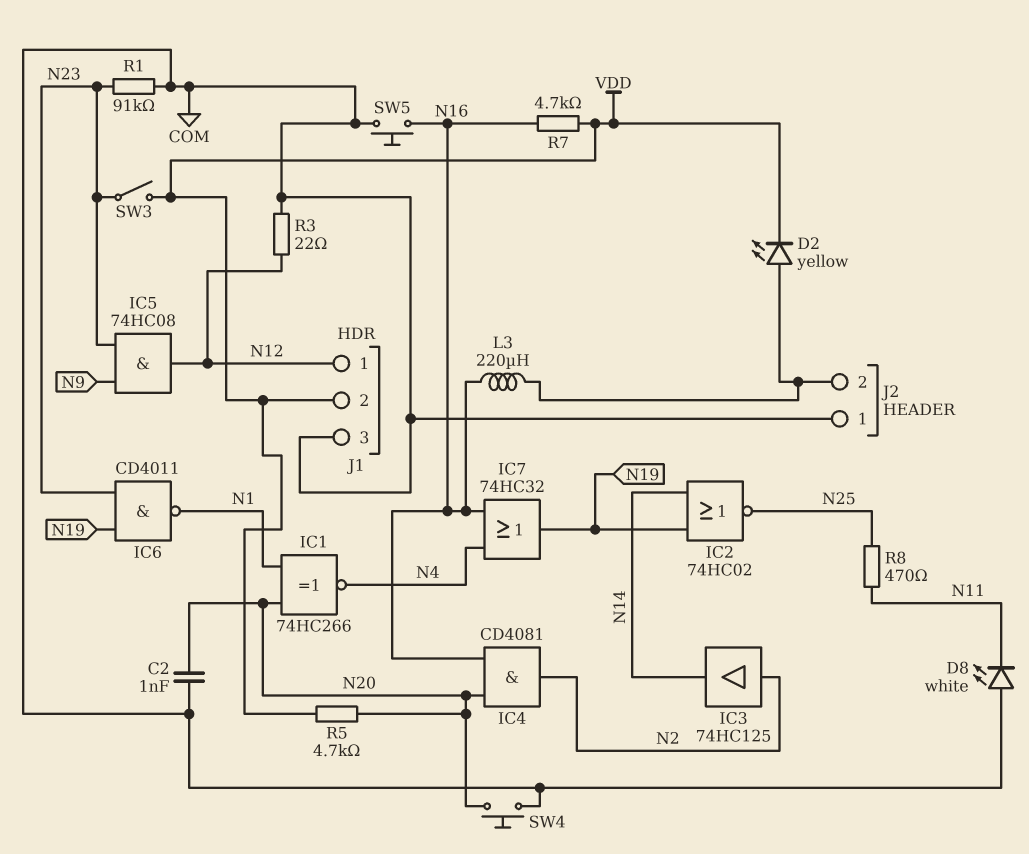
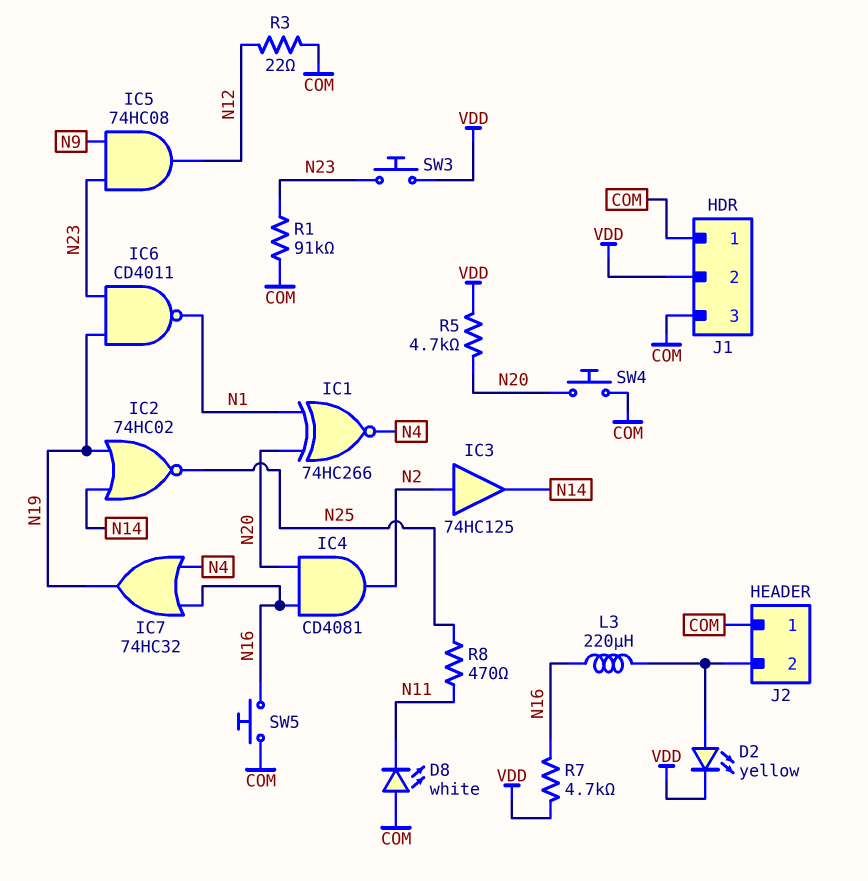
C2: 1nF (COM, N20) -> none
J1 pin 1: N12 -> COM
SW3: switch (N23, VDD) -> button (N23, VDD)

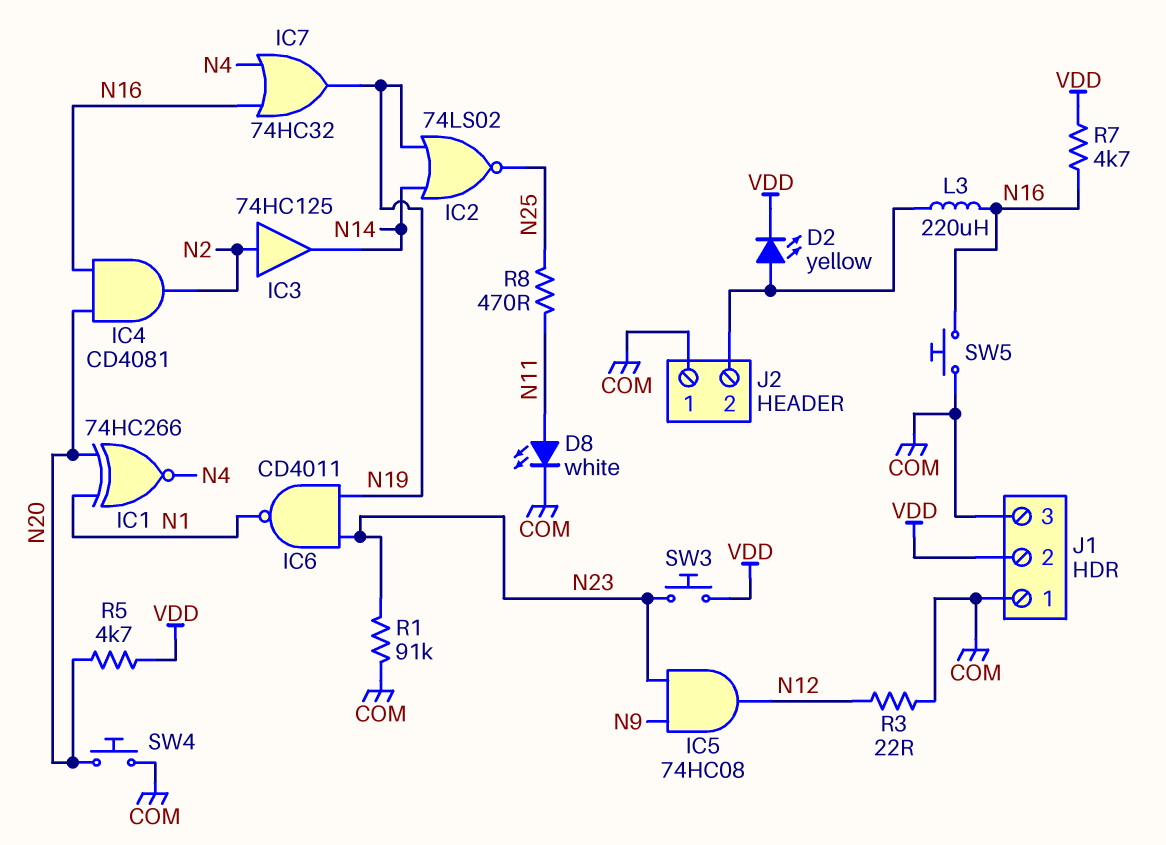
D8: LED white (A COM, K N11) -> LED white (A N11, K COM)
IC2: NOR 74HC02 (in N14, in N19, out N25) -> NOR 74LS02 (in N14, in N19, out N25)

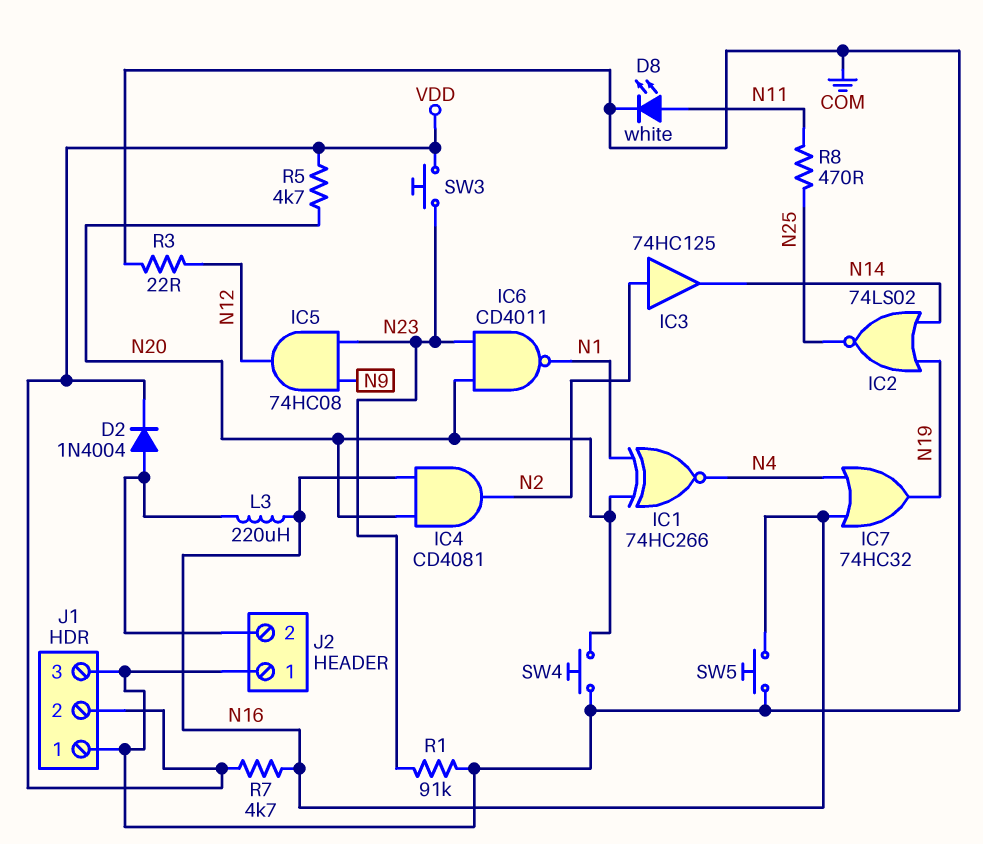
D2: LED yellow (A J2/2, K VDD) -> diode 1N4004 (A J2/2, K VDD)
IC6: NAND CD4011 (in N19, in N23, out N1) -> NAND CD4011 (in N20, in N23, out N1)

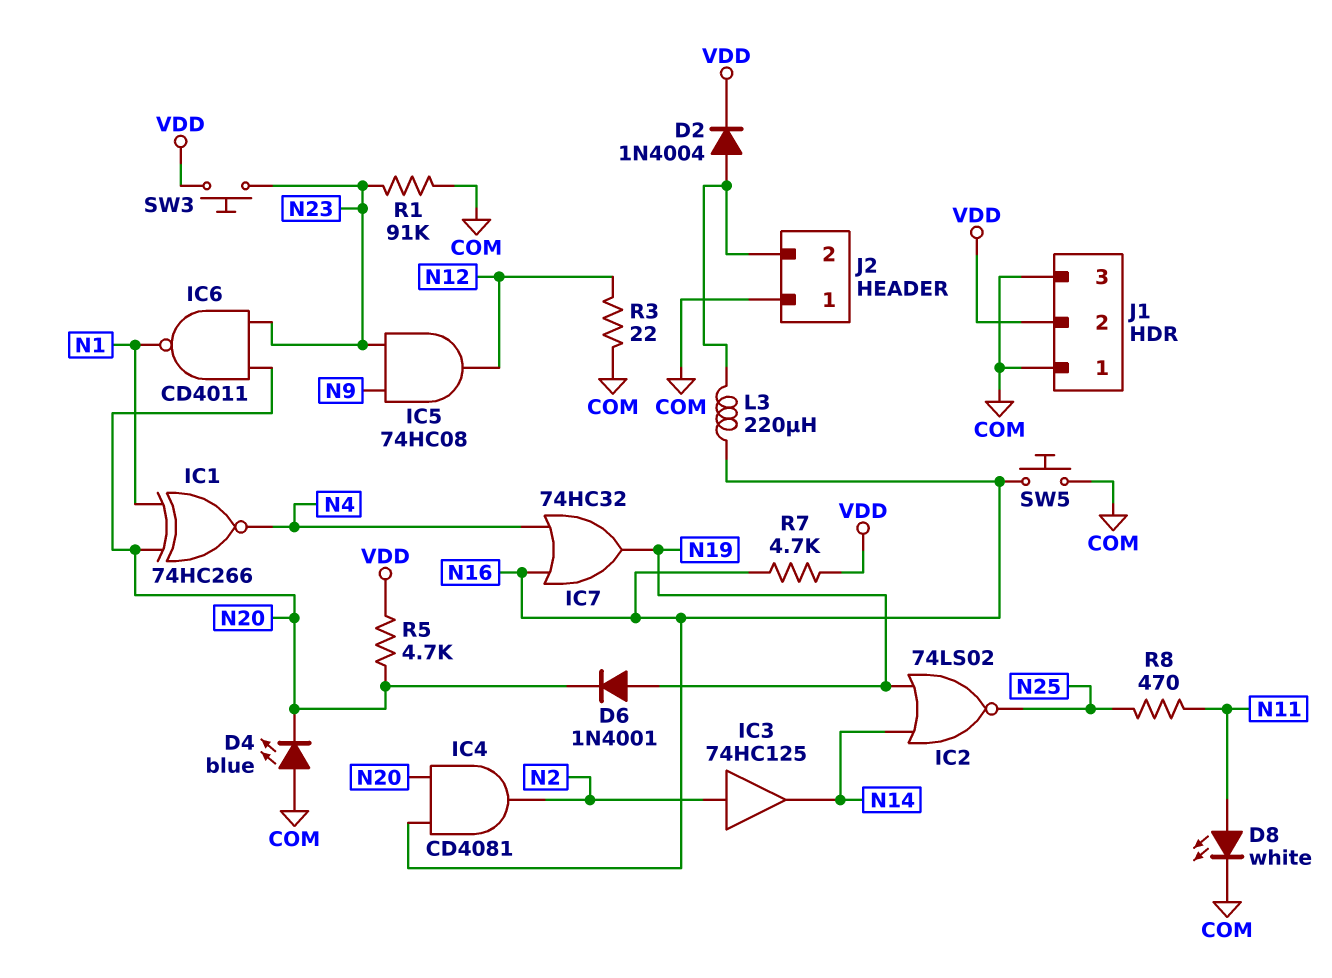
D4: none -> LED blue (A COM, K N20)
D6: none -> diode 1N4001 (A N19, K N20)
SW4: button (COM, N20) -> none

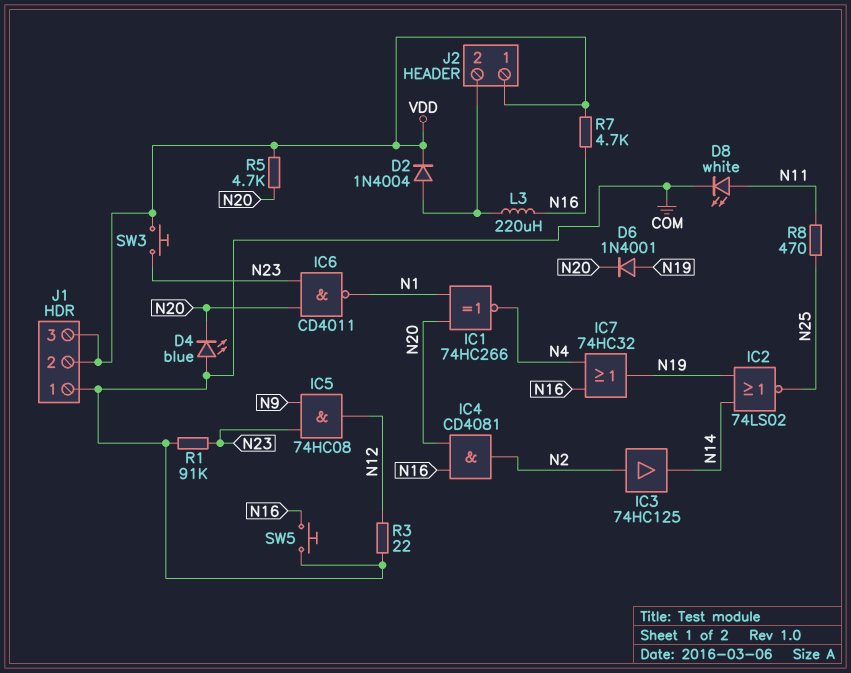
J1 pin 3: COM -> VDD
J2 pin 1: COM -> VDD

